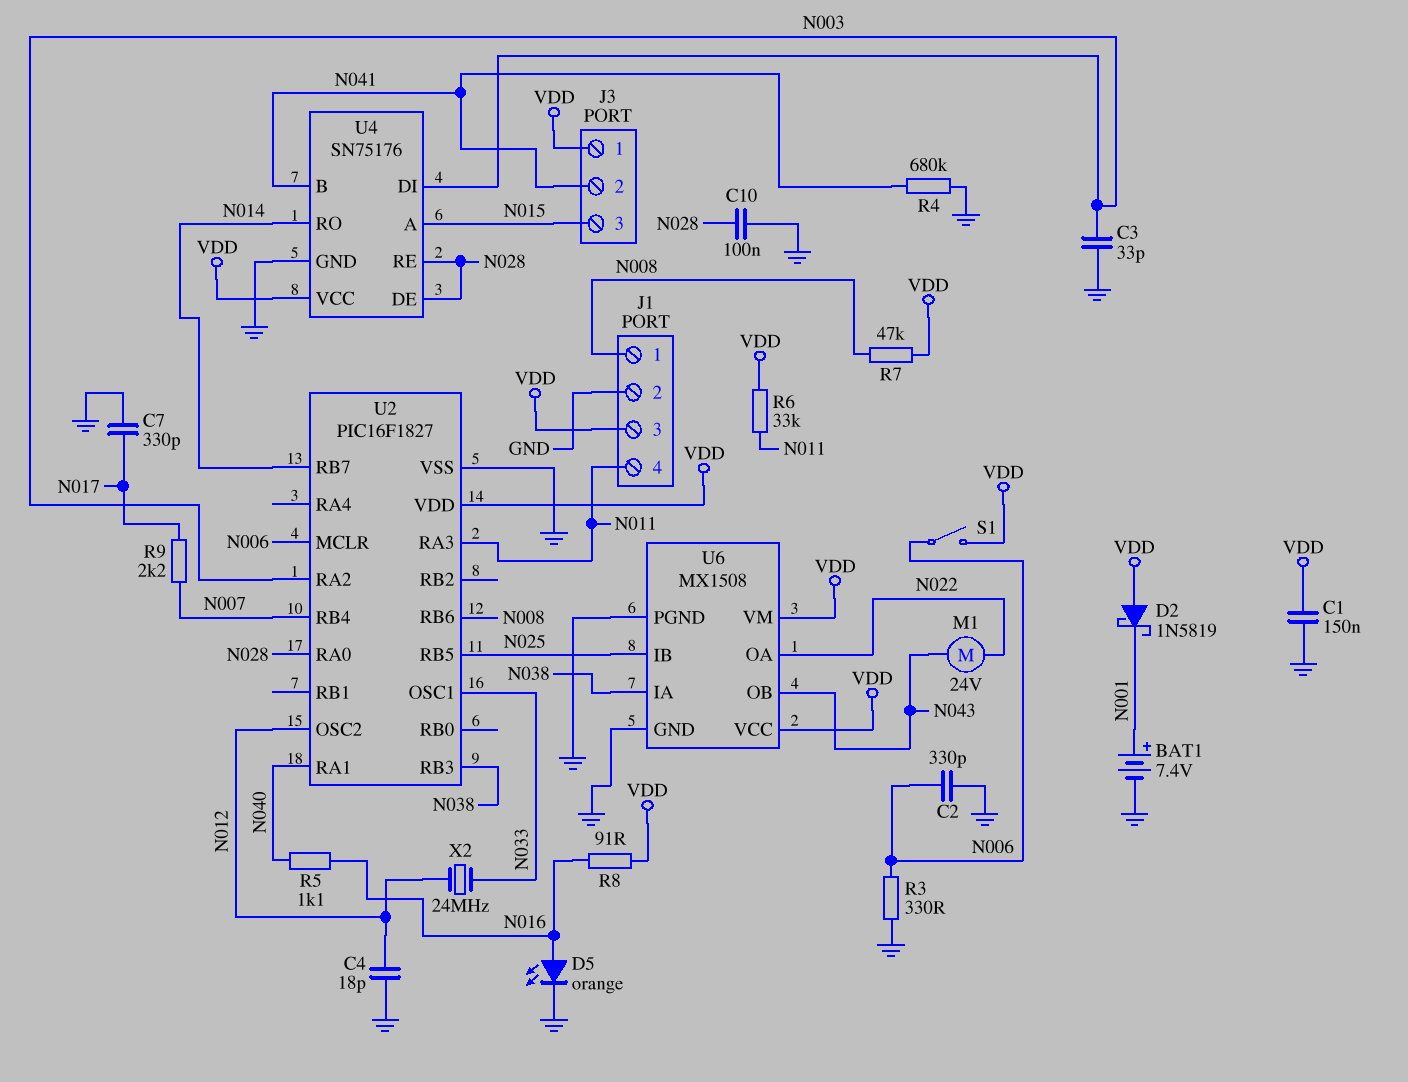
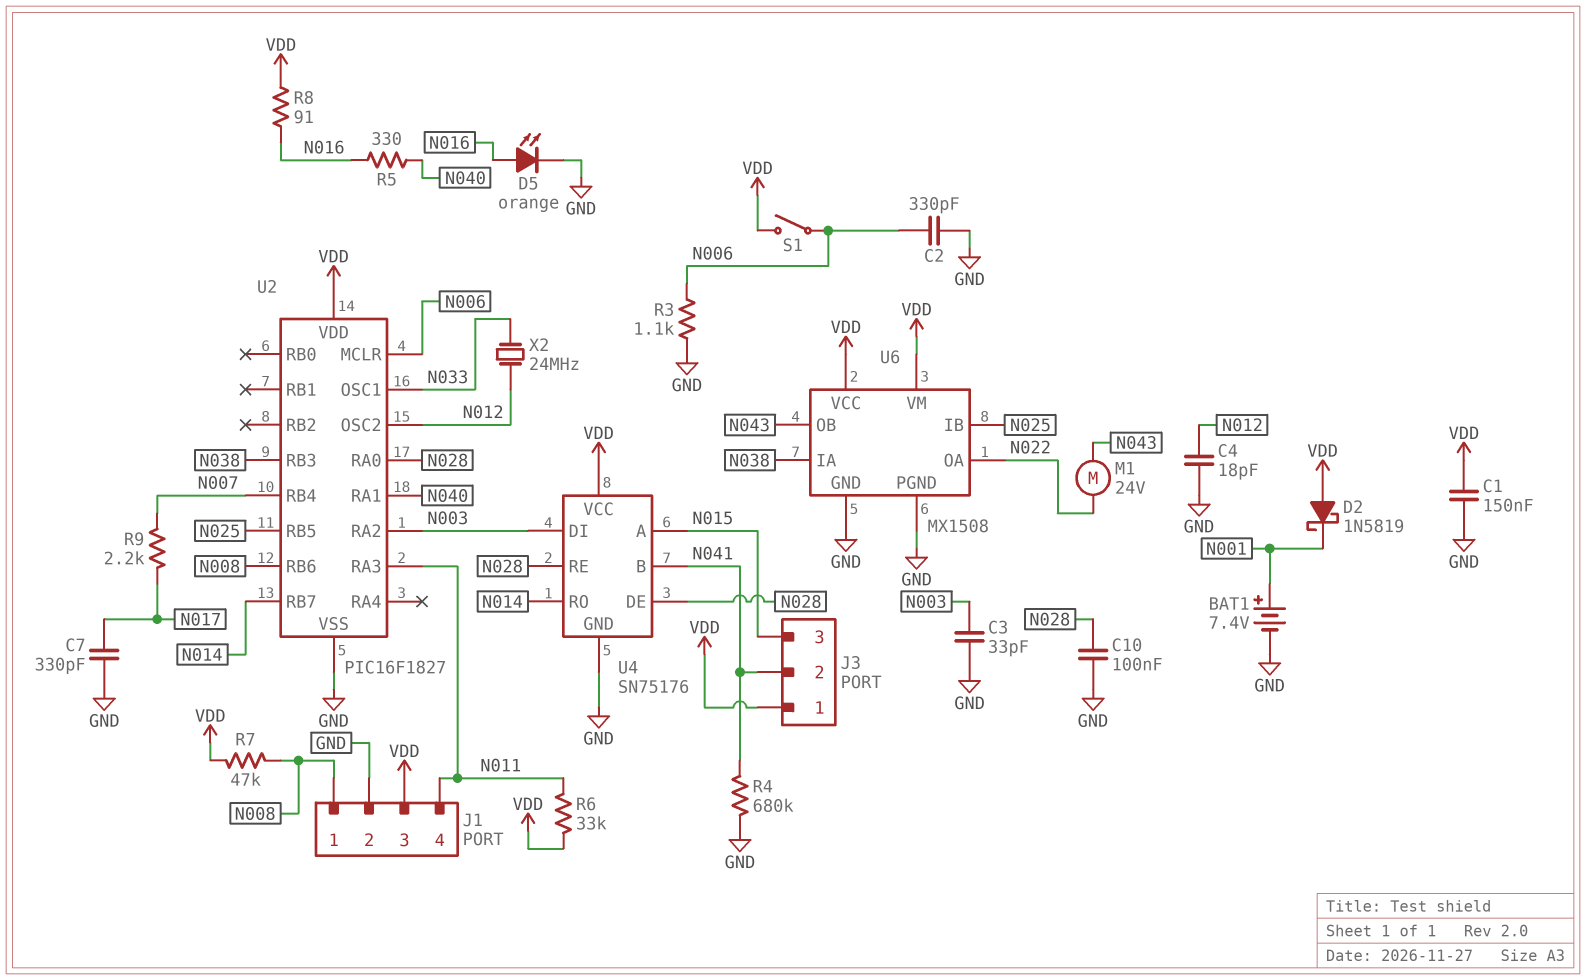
R3: 330 (GND, N006) -> 1.1k (GND, N006)
R5: 1.1k (N016, N040) -> 330 (N016, N040)

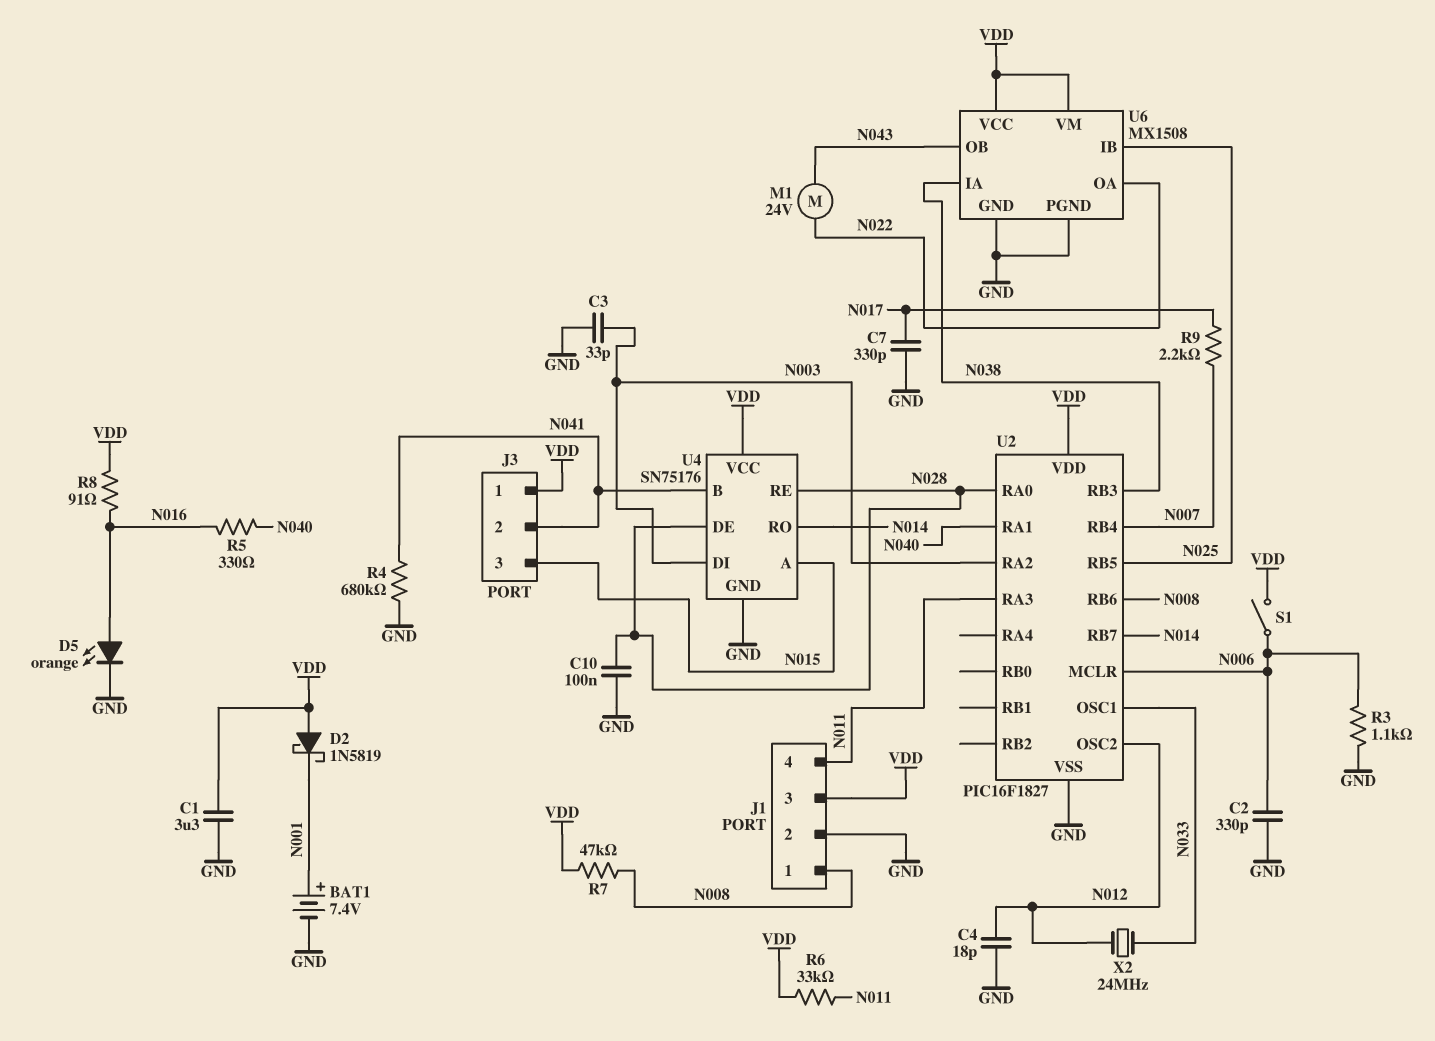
C1: 150nF (GND, VDD) -> 3.3uF (GND, VDD)

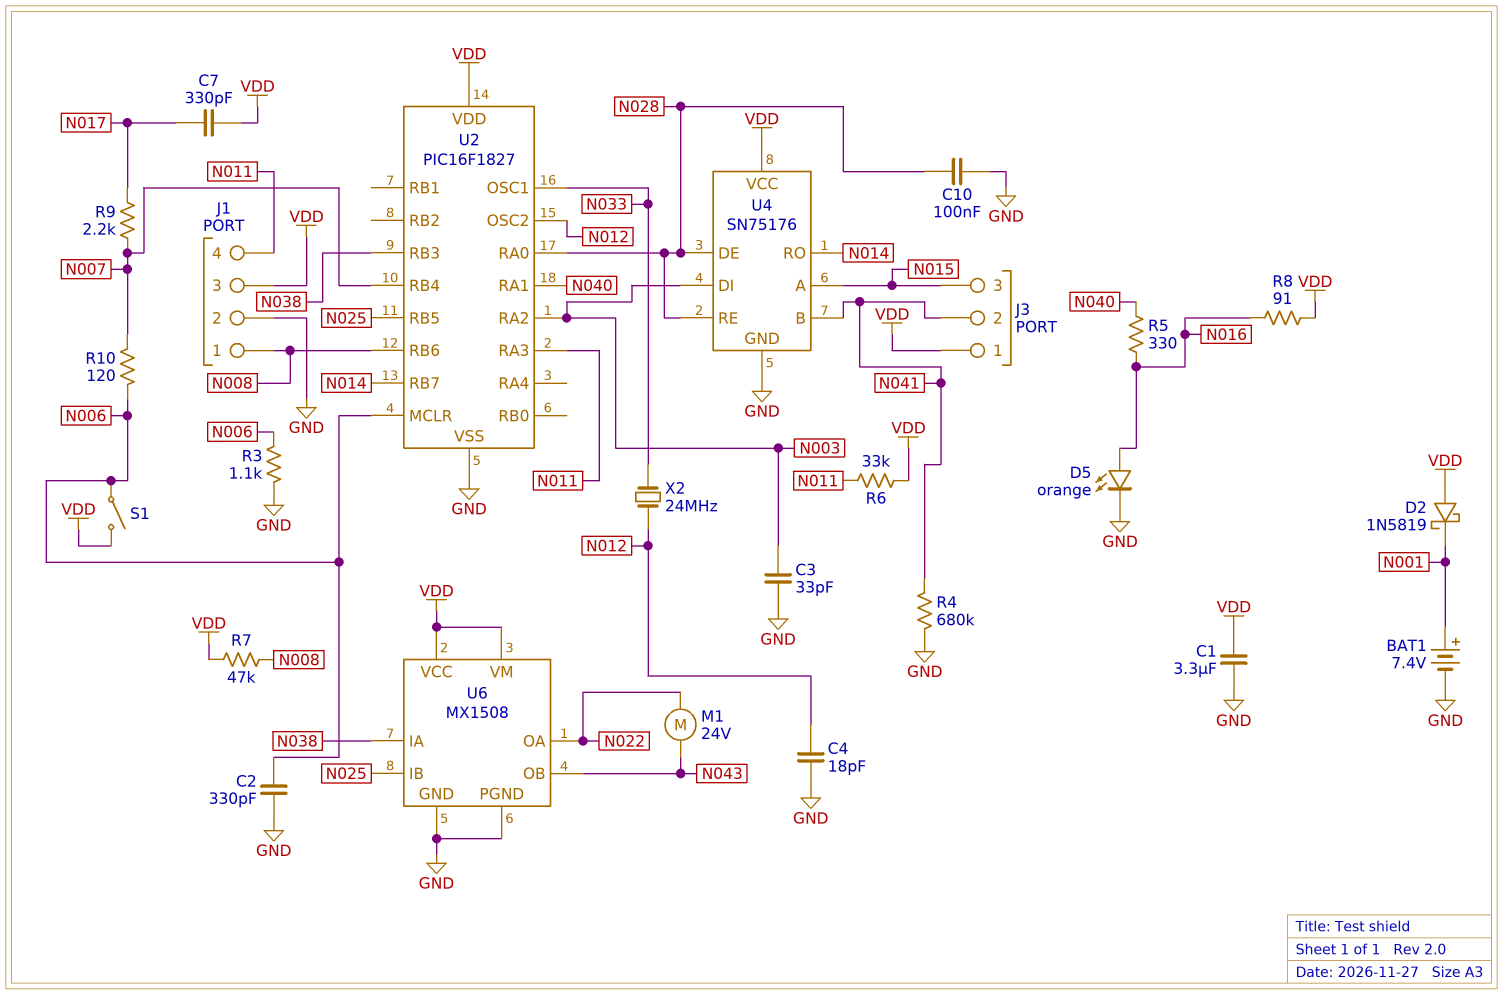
C7: 330pF (GND, N017) -> 330pF (N017, VDD)
R10: none -> 120 (N006, N007)

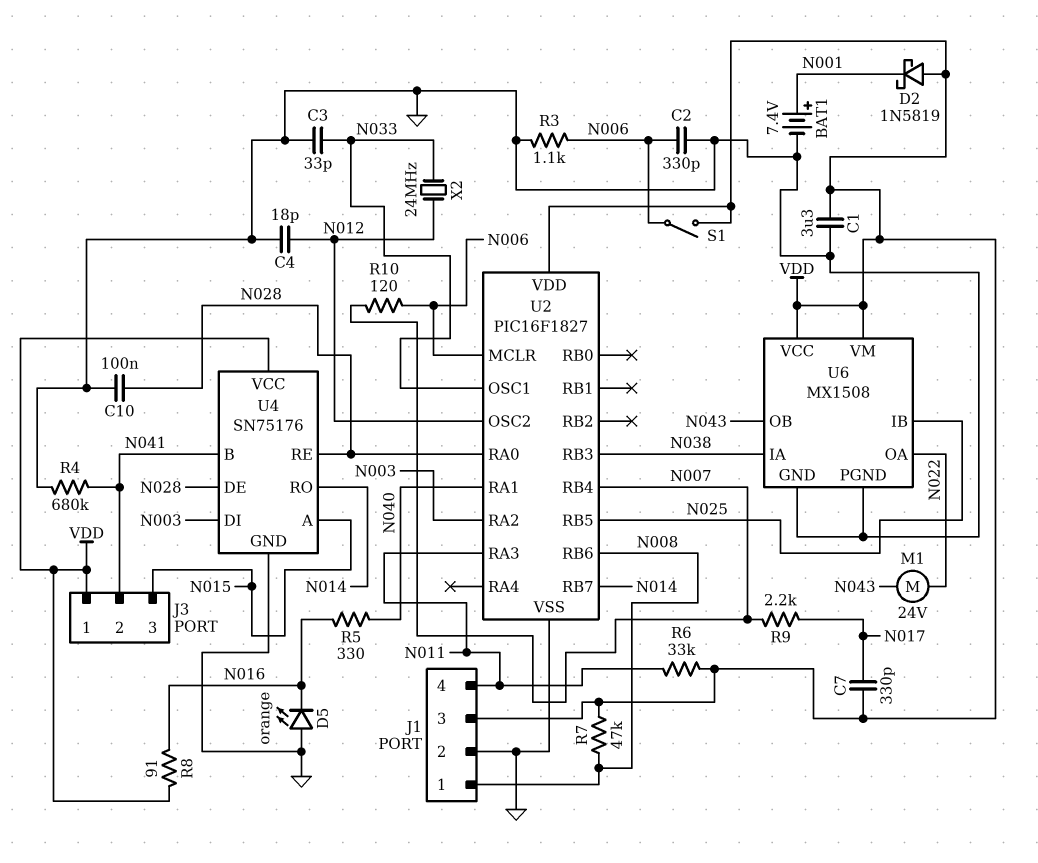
C3: 33pF (GND, N003) -> 33pF (GND, N033)
D5: LED orange (A N016, K GND) -> LED orange (A GND, K N016)

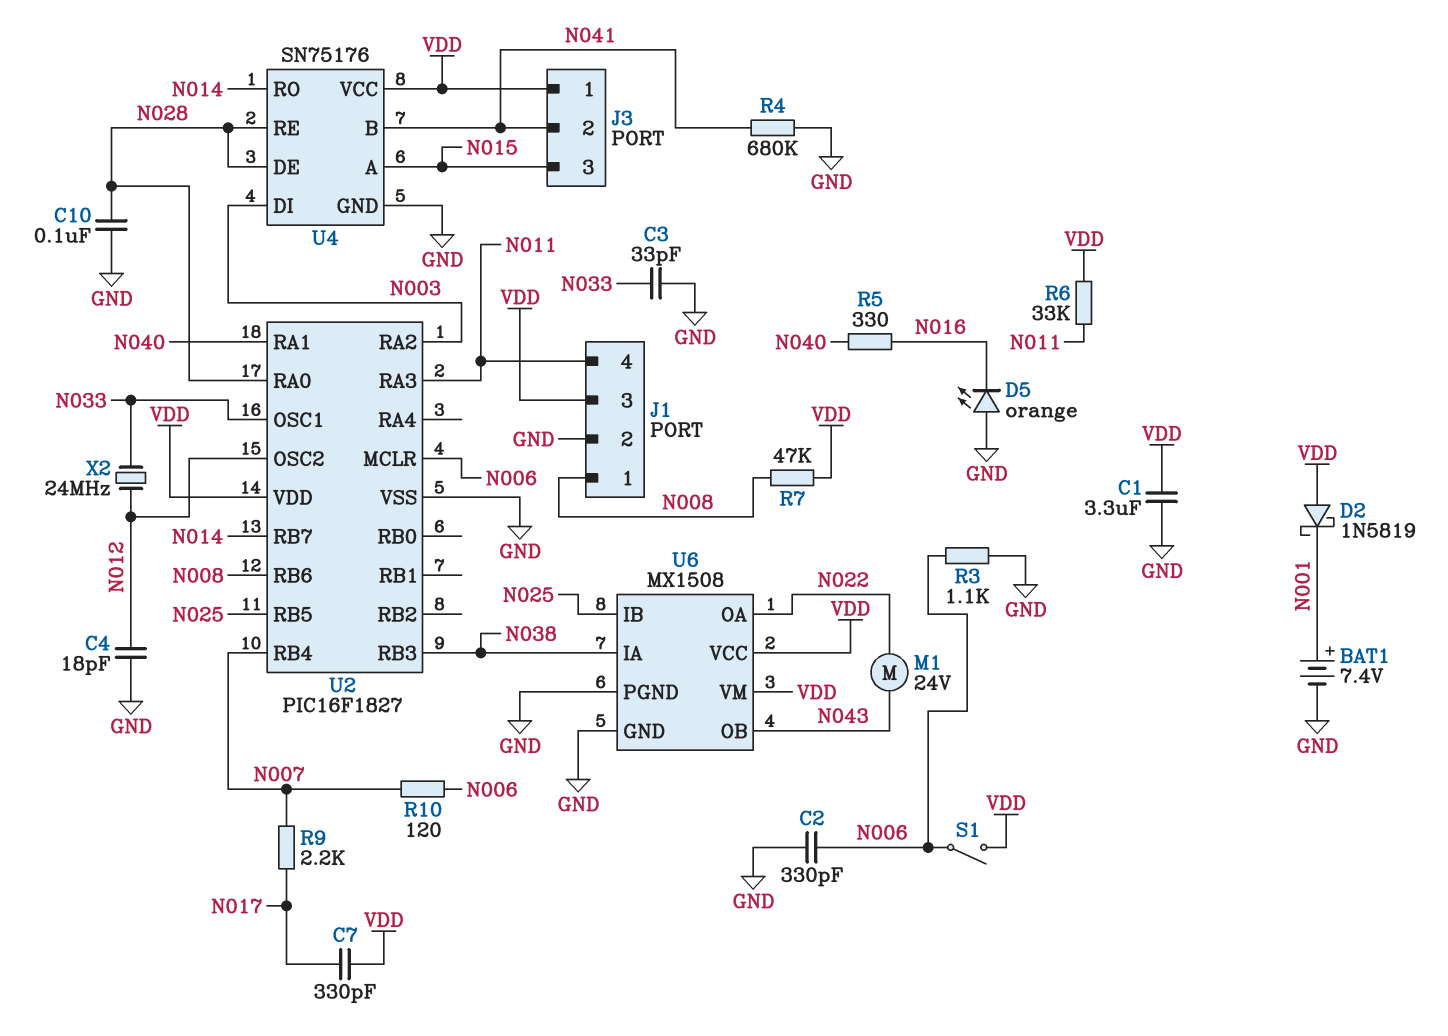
R8: 91 (N016, VDD) -> none

